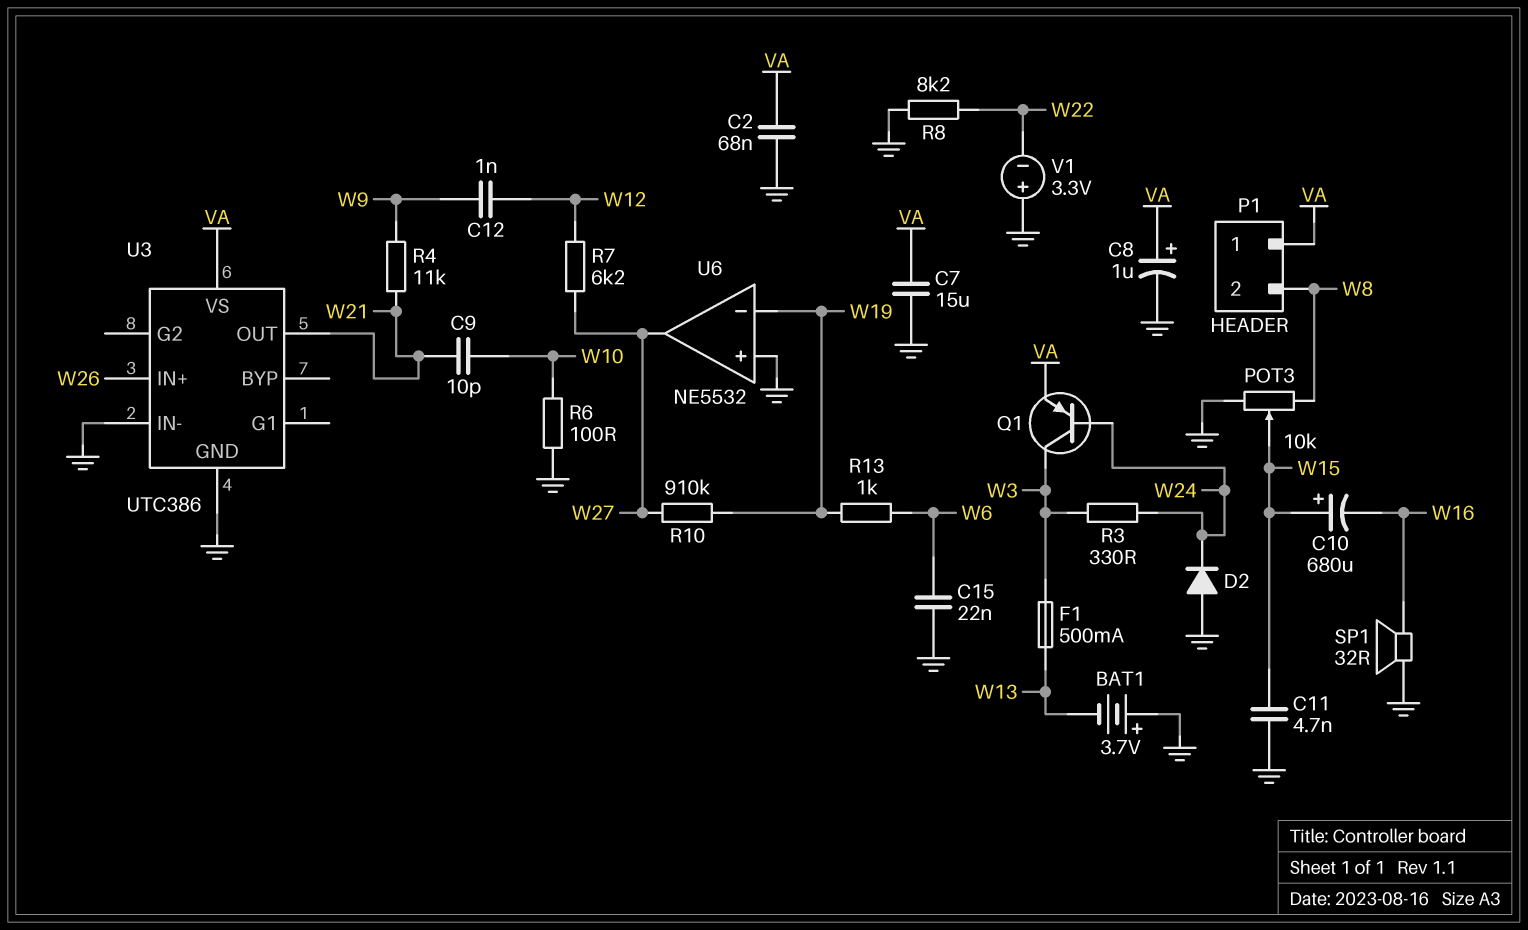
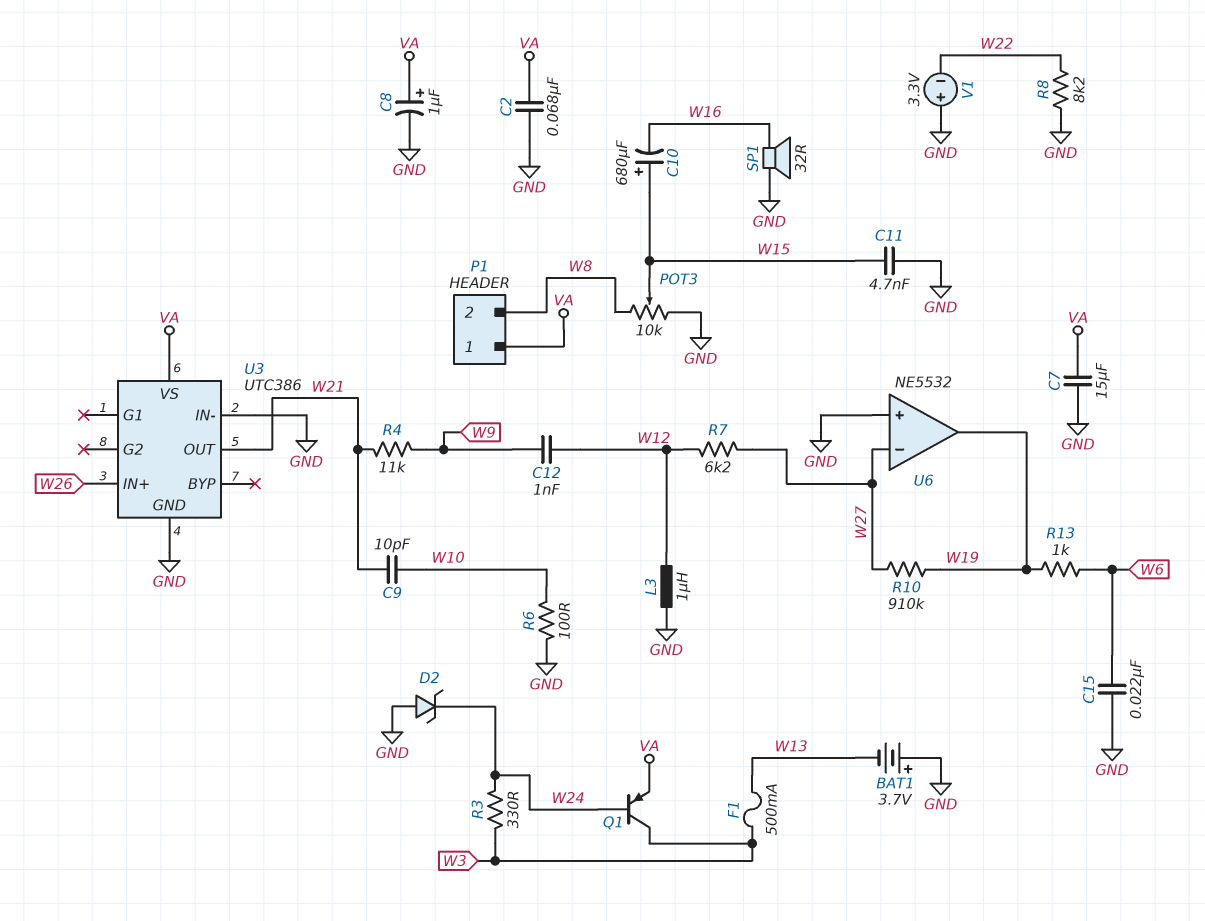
D2: diode (A GND, K W24) -> zener (A GND, K W24)
L3: none -> 1uH (GND, W12)
U6 pin in-: W19 -> W27
U6 pin out: W27 -> W19

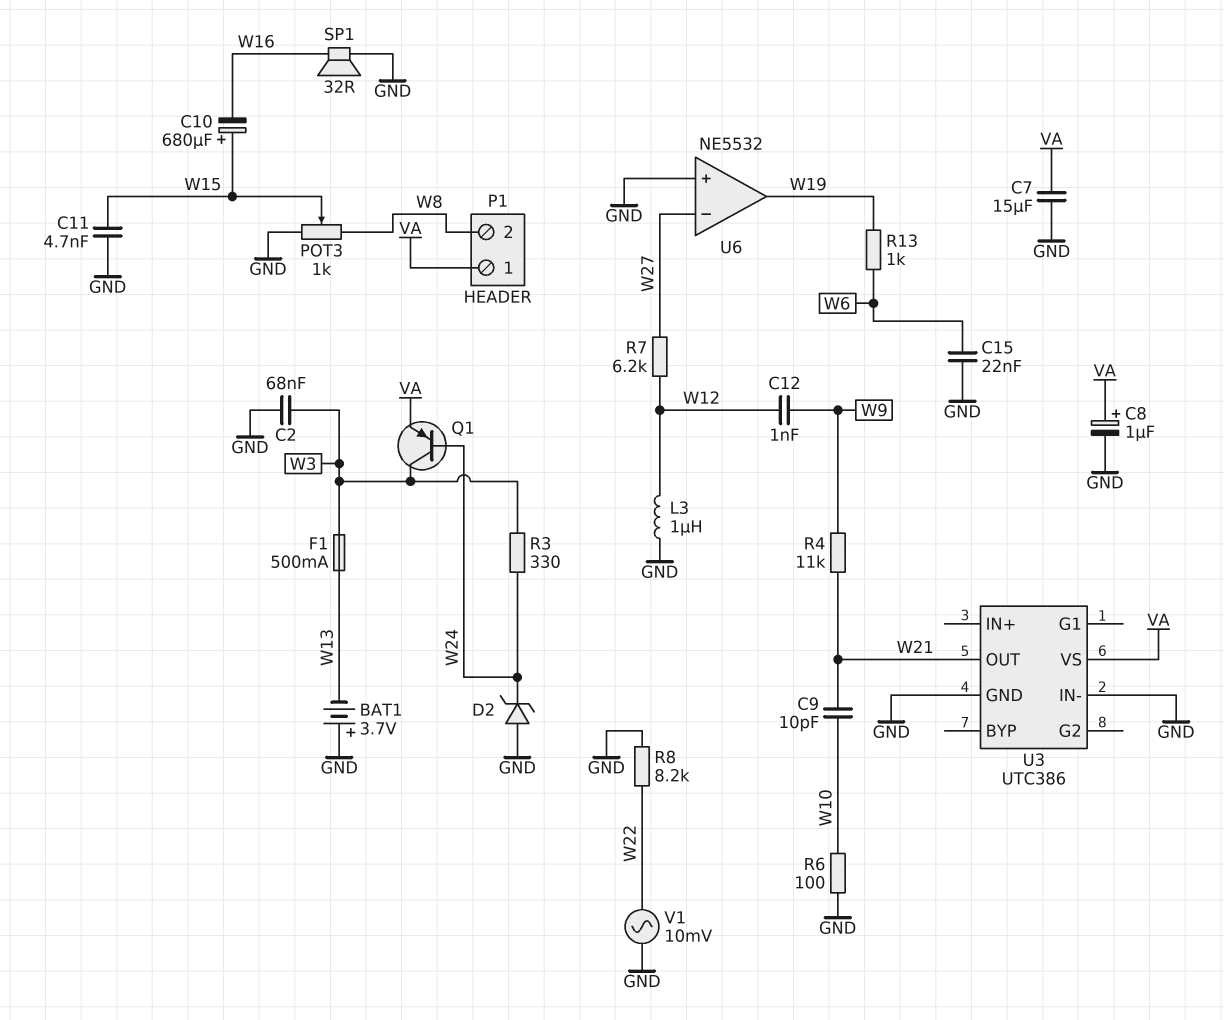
C2: 68nF (GND, VA) -> 68nF (GND, W3)
POT3: 10k (GND, W8, wiper W15) -> 1k (GND, W8, wiper W15)
R10: 910k (W19, W27) -> none
U3 pin IN+: W26 -> none
V1: 3.3V (plus GND, minus W22) -> AC 10mV (GND, W22)

